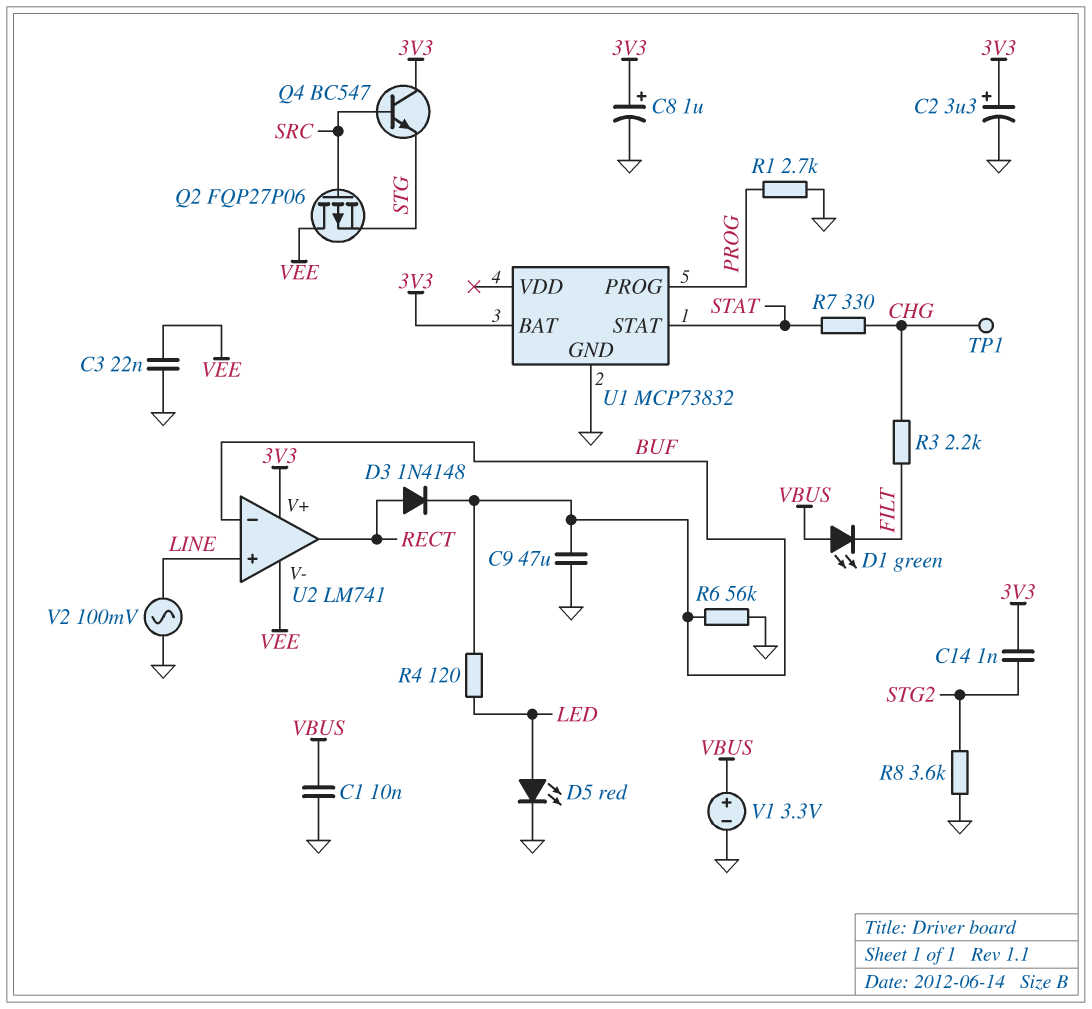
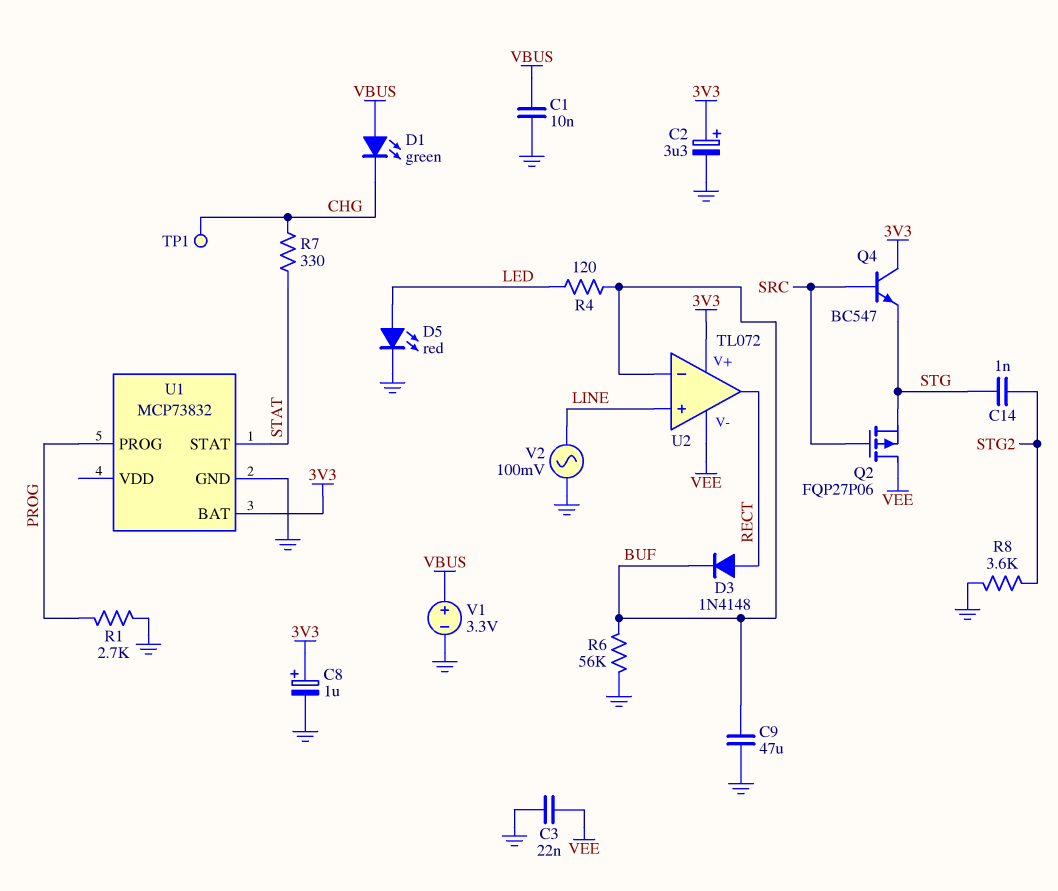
C14: 1nF (3V3, STG2) -> 1nF (STG, STG2)
D1: LED green (A VBUS, K FILT) -> LED green (A VBUS, K CHG)
R3: 2.2k (CHG, FILT) -> none
U2: LM741 -> TL072

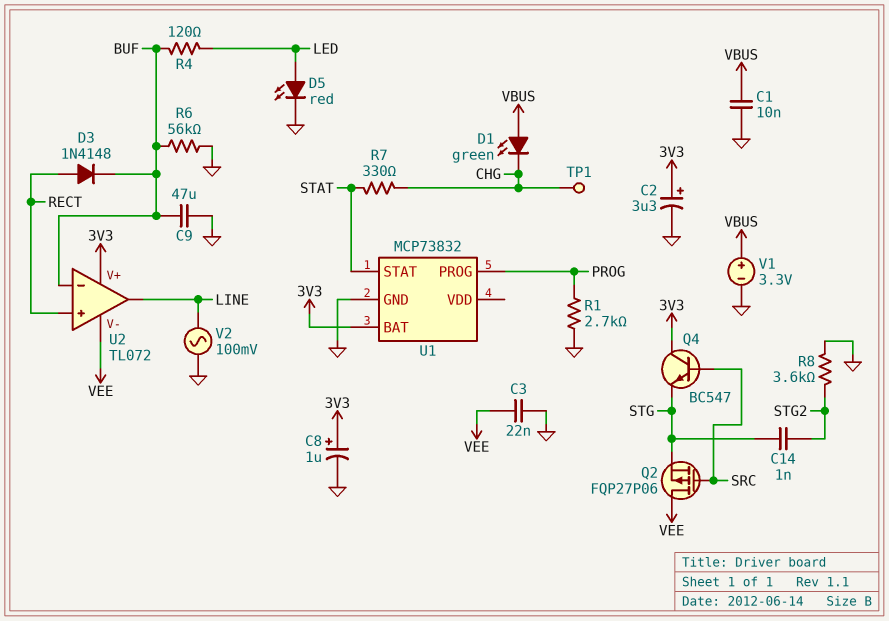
U2 pin in+: LINE -> RECT
U2 pin out: RECT -> LINE

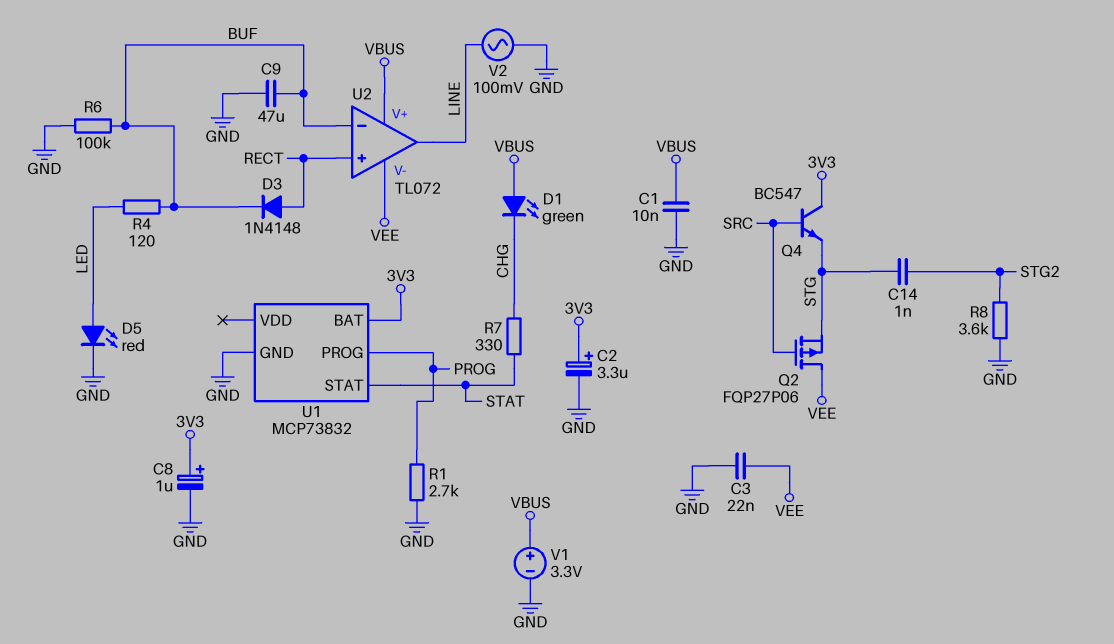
R6: 56k (BUF, GND) -> 100k (BUF, GND)
TP1: test point (CHG) -> none
U2 pin V+: 3V3 -> VBUS

